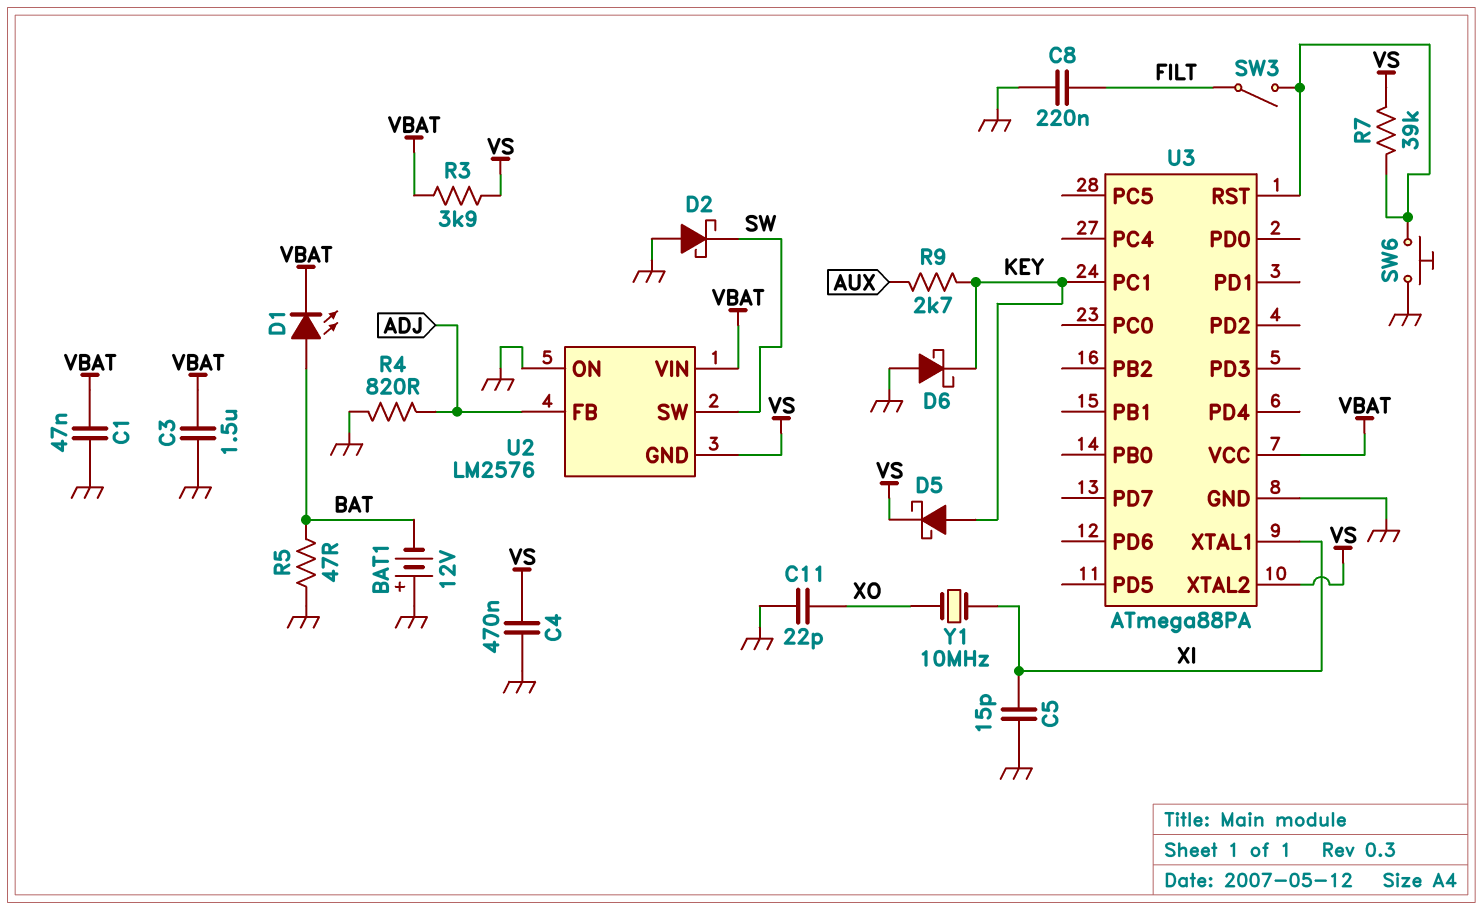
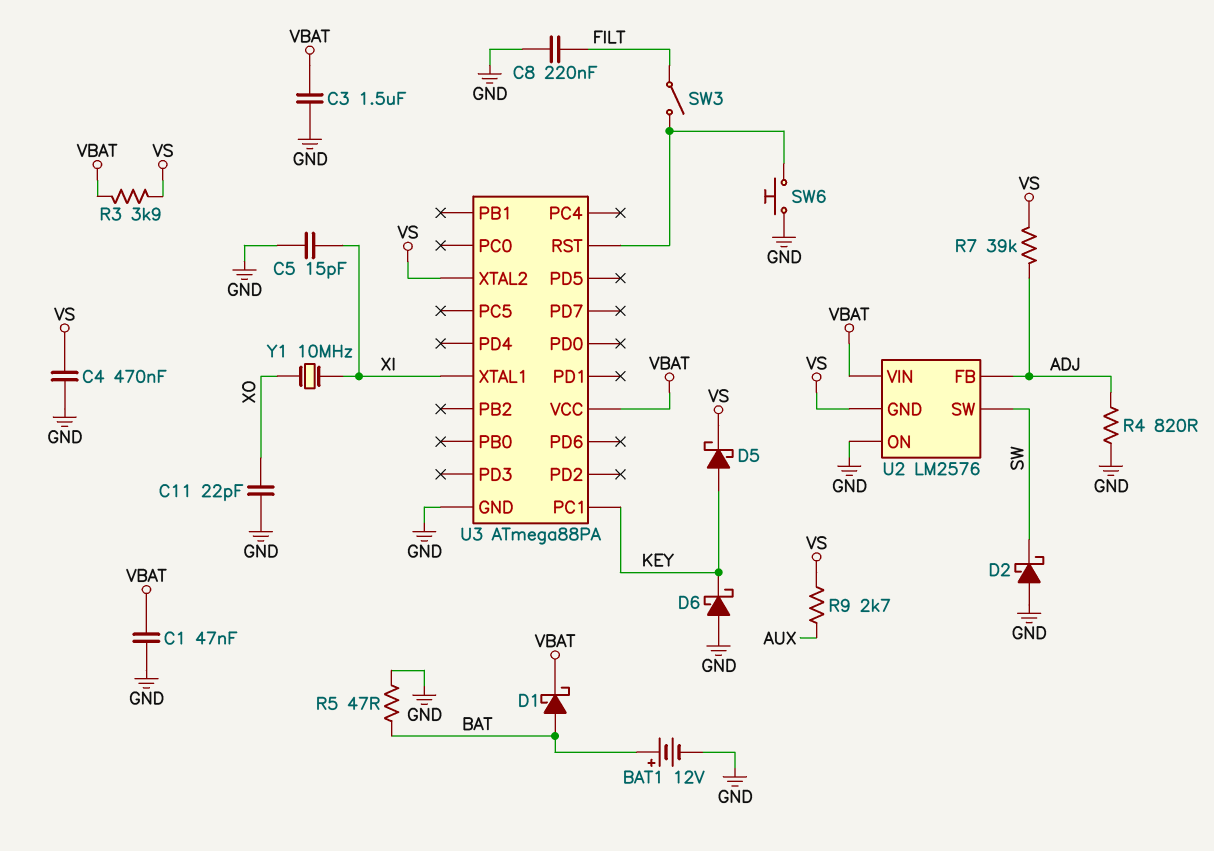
BAT1: 12V (plus GND, minus BAT) -> 12V (plus BAT, minus GND)
D1: LED (A BAT, K VBAT) -> schottky (A BAT, K VBAT)
R7: 39k (U3/RST, VS) -> 39k (ADJ, VS)
R9: 2.7k (AUX, KEY) -> 2.7k (AUX, VS)

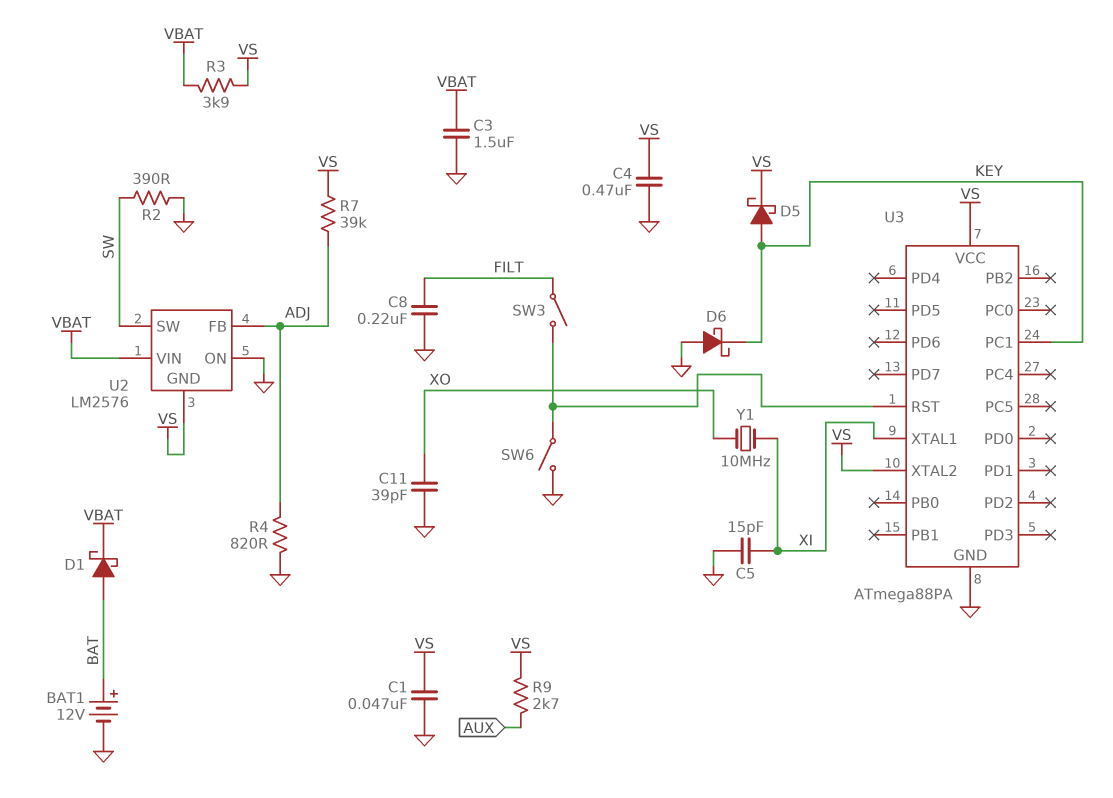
C1: 47nF (GND, VBAT) -> 47nF (GND, VS)
C11: 22pF (GND, XO) -> 39pF (GND, XO)
D2: schottky (A GND, K SW) -> none
R2: none -> 390 (GND, SW)
R5: 47 (BAT, GND) -> none
SW6: button (GND, U3/RST) -> switch (GND, U3/RST)
U3 pin VCC: VBAT -> VS

